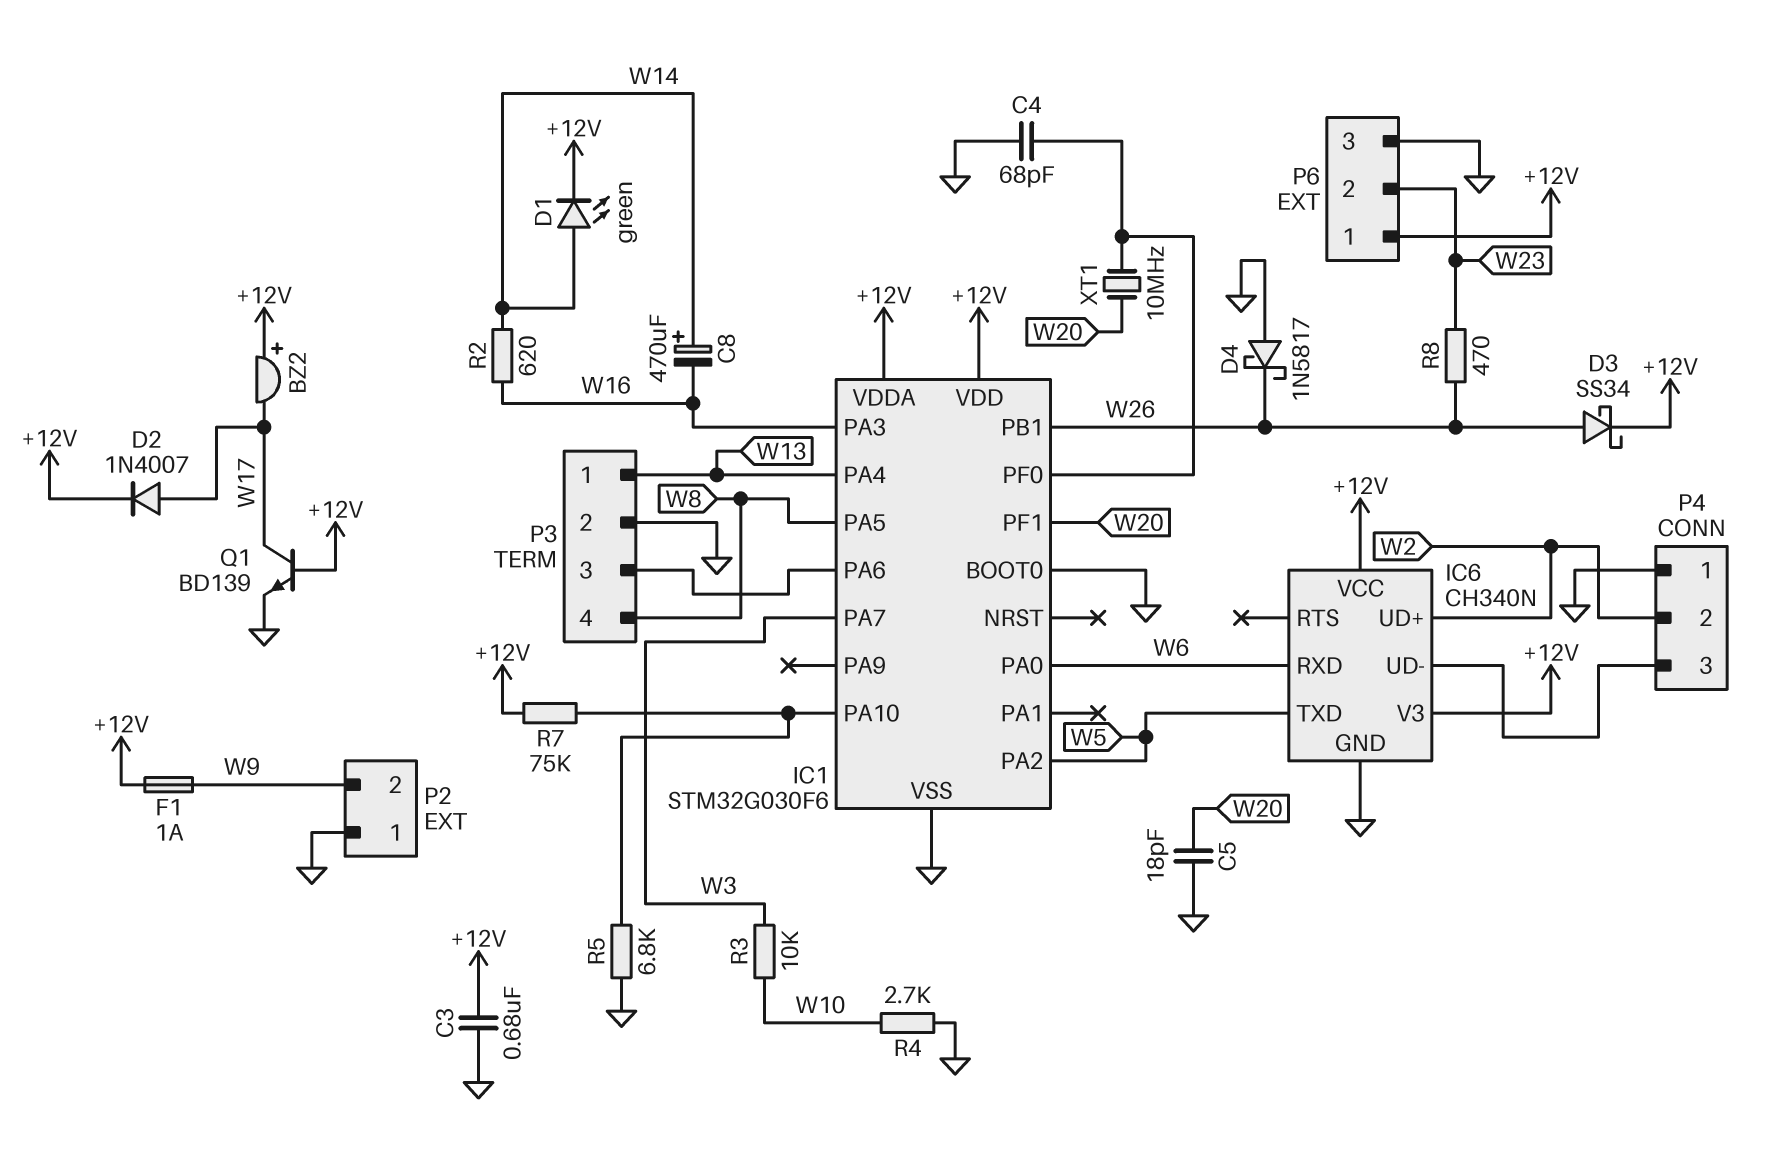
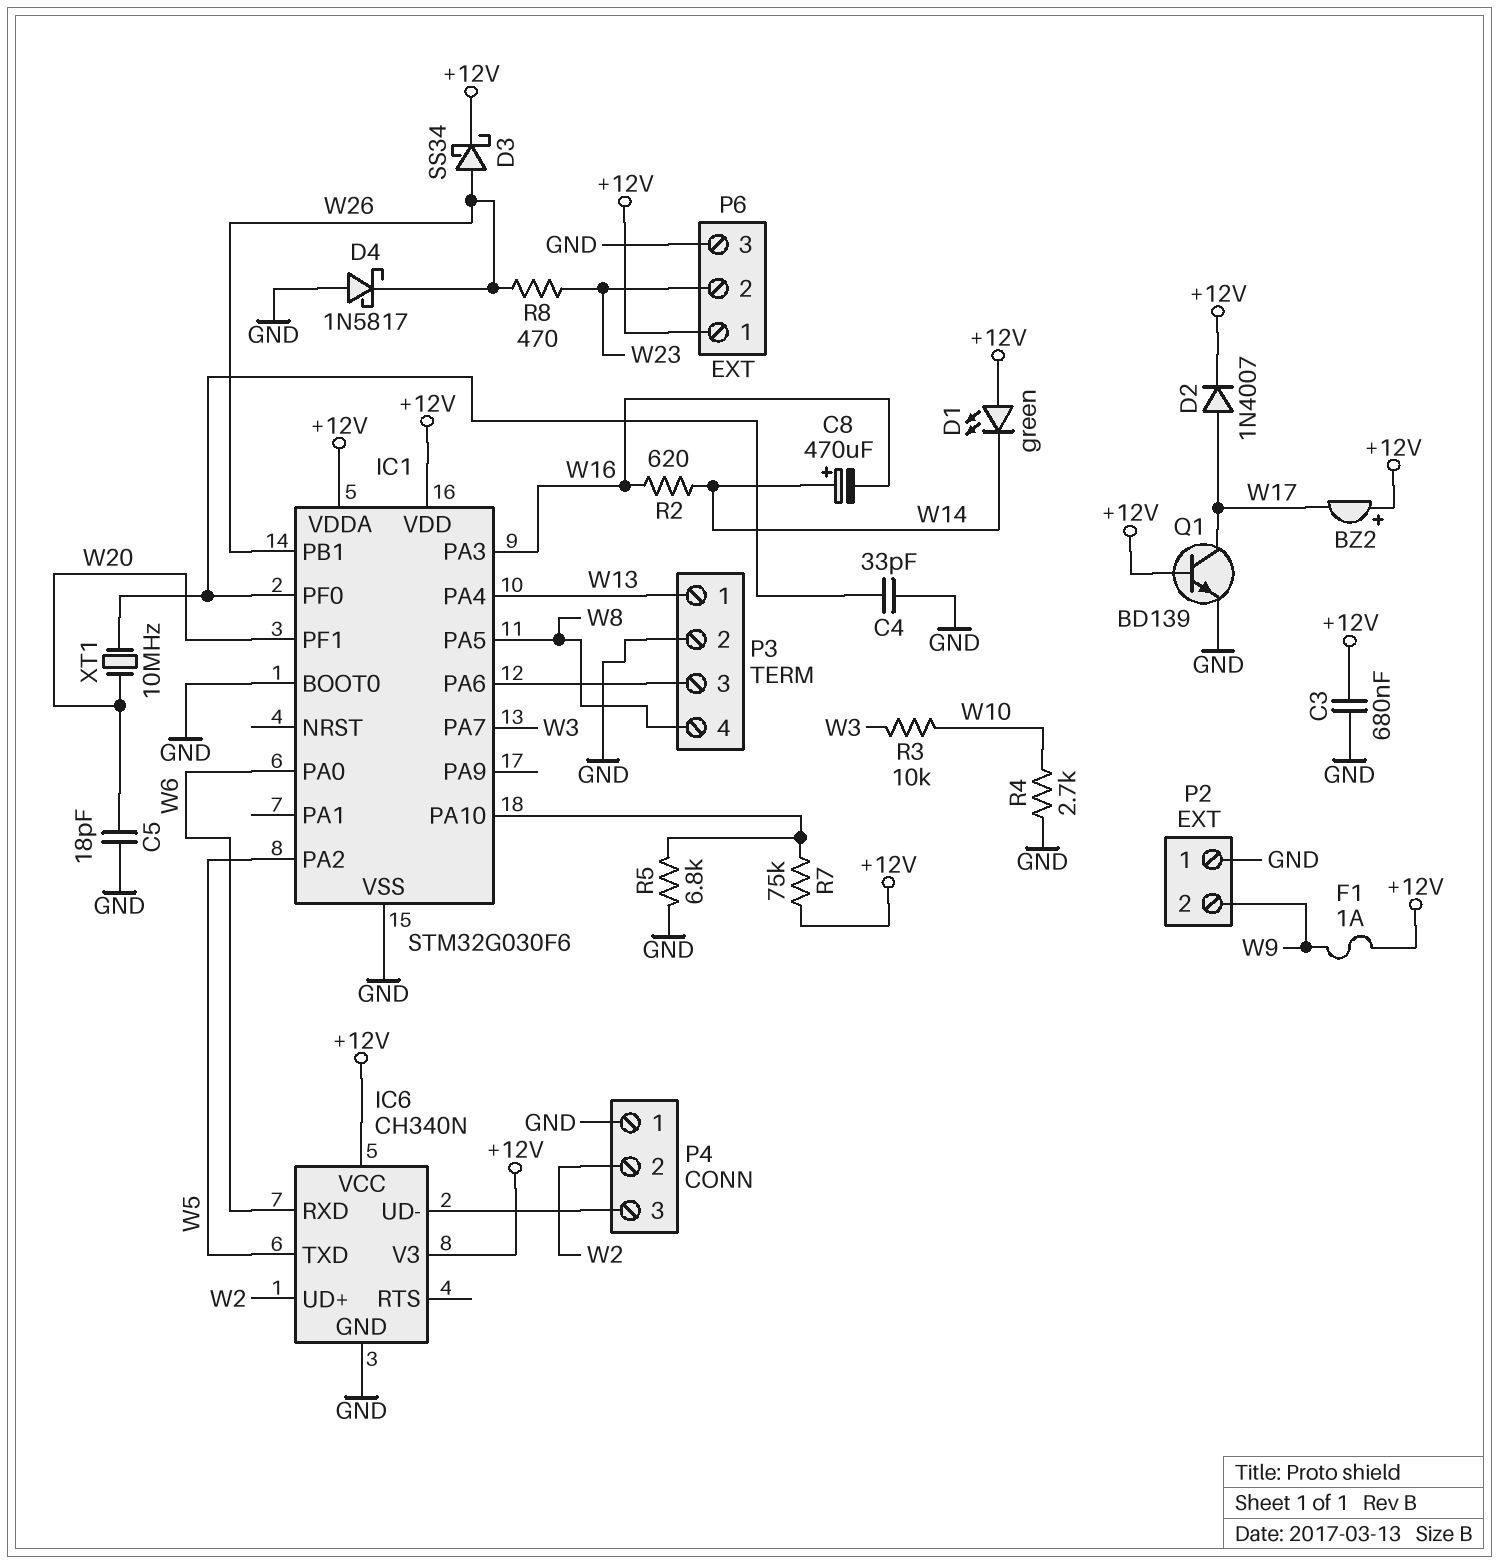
C4: 68pF (GND, IC1/PF0) -> 33pF (GND, IC1/PF0)
D1: LED green (A W14, K +12V) -> LED green (A +12V, K W14)

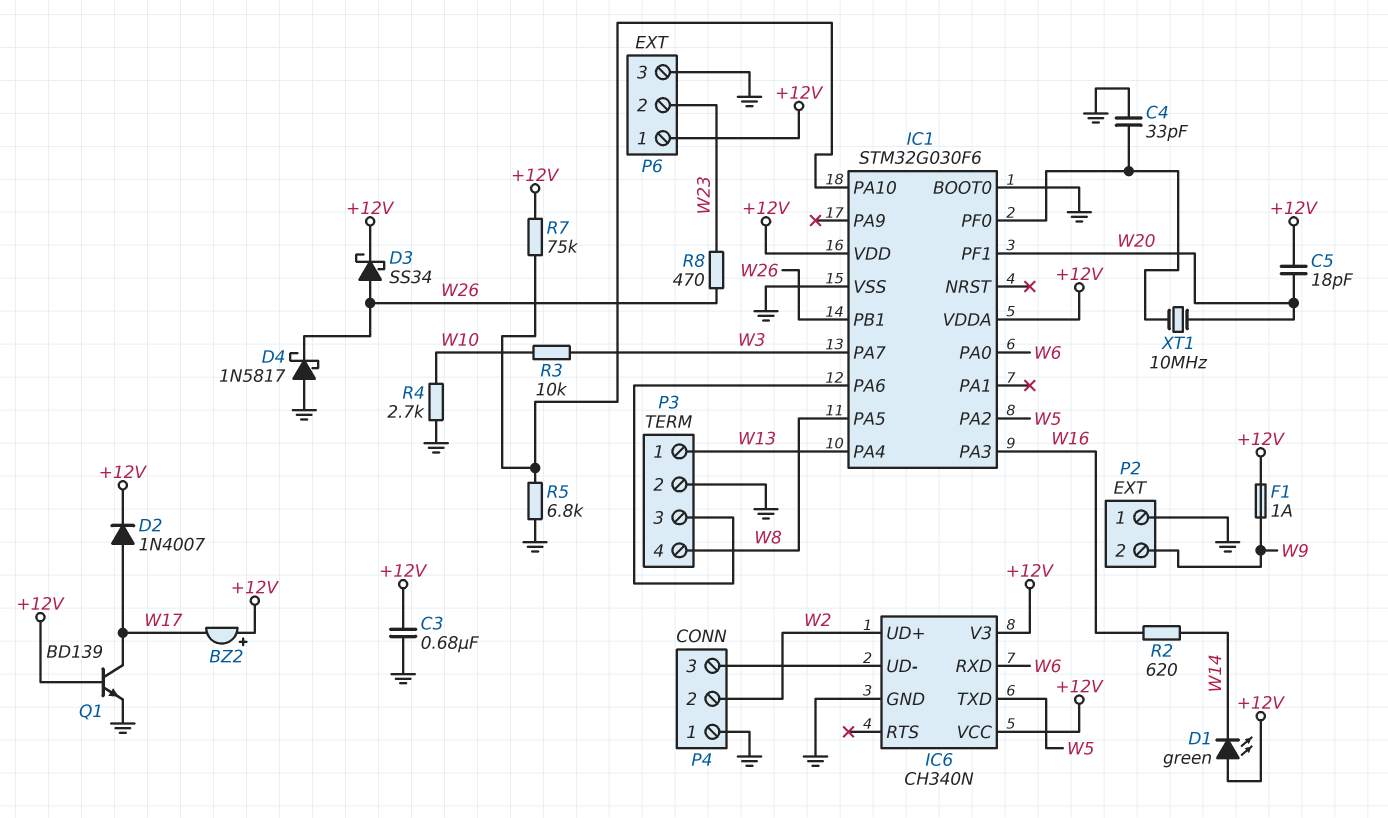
C5: 18pF (GND, W20) -> 18pF (+12V, W20)
C8: 470uF (plus W14, minus W16) -> none

